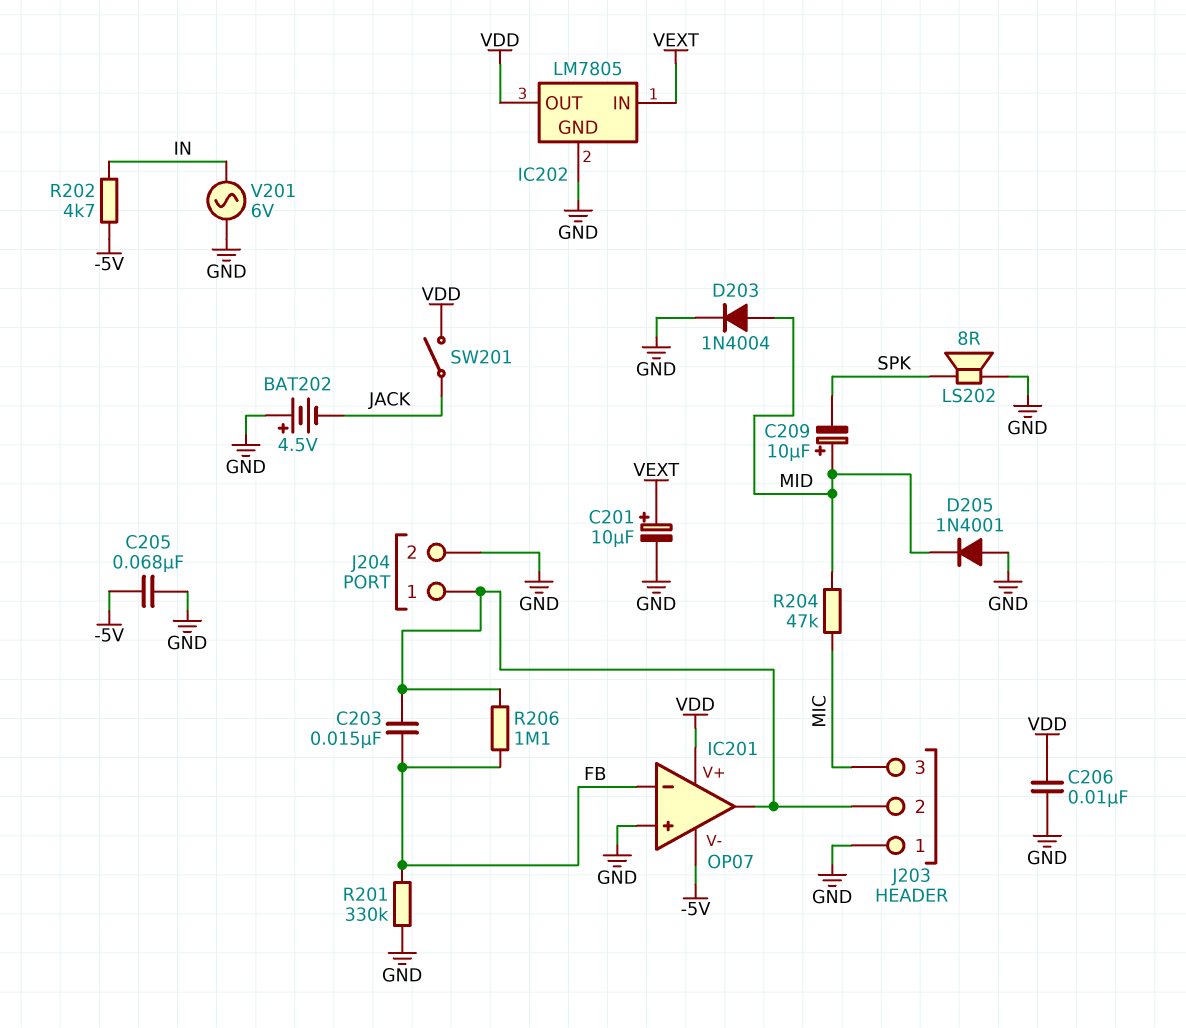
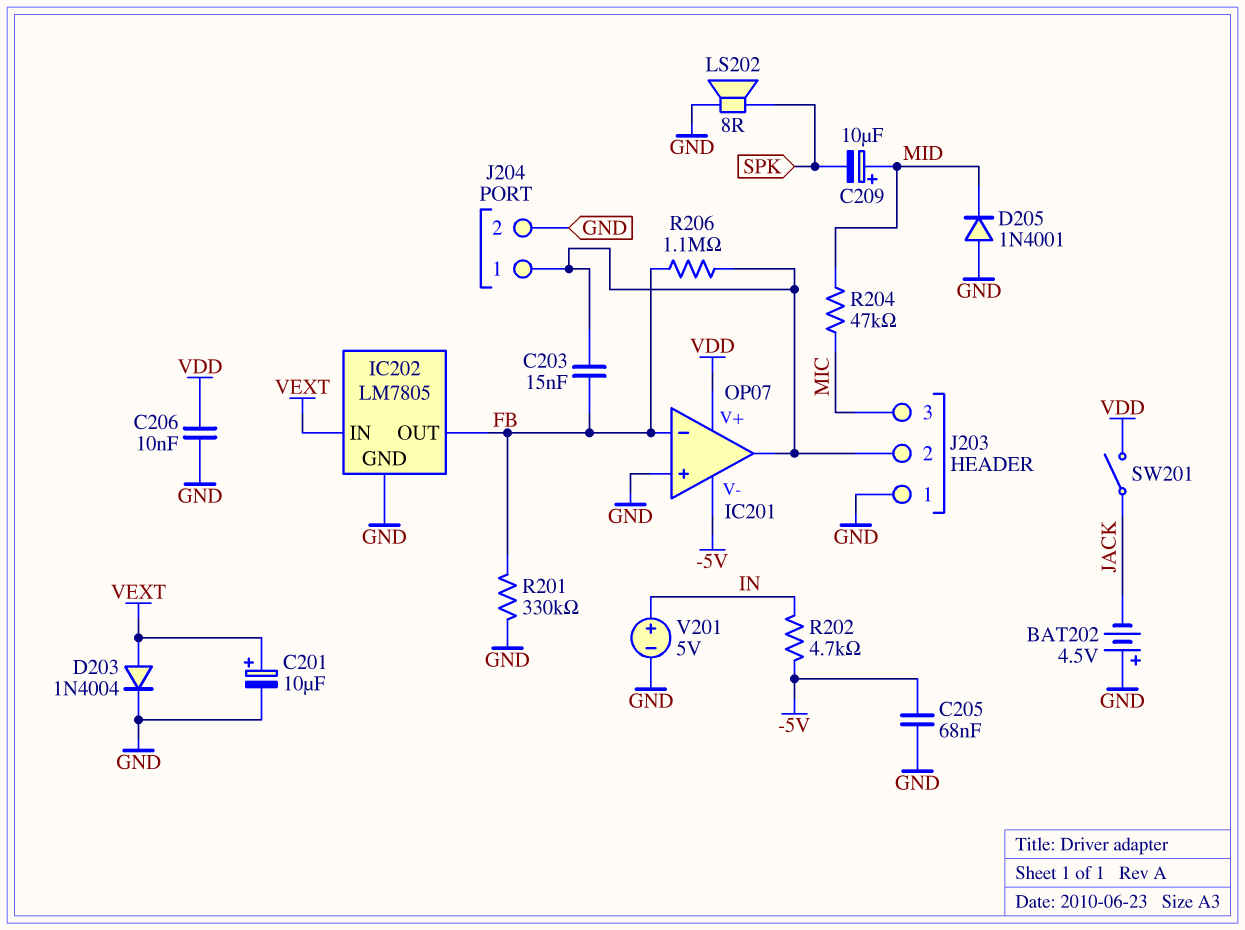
D203: diode 1N4004 (A MID, K GND) -> diode 1N4004 (A VEXT, K GND)
IC202 pin OUT: VDD -> FB
V201: AC 6V (GND, IN) -> 5V (plus IN, minus GND)

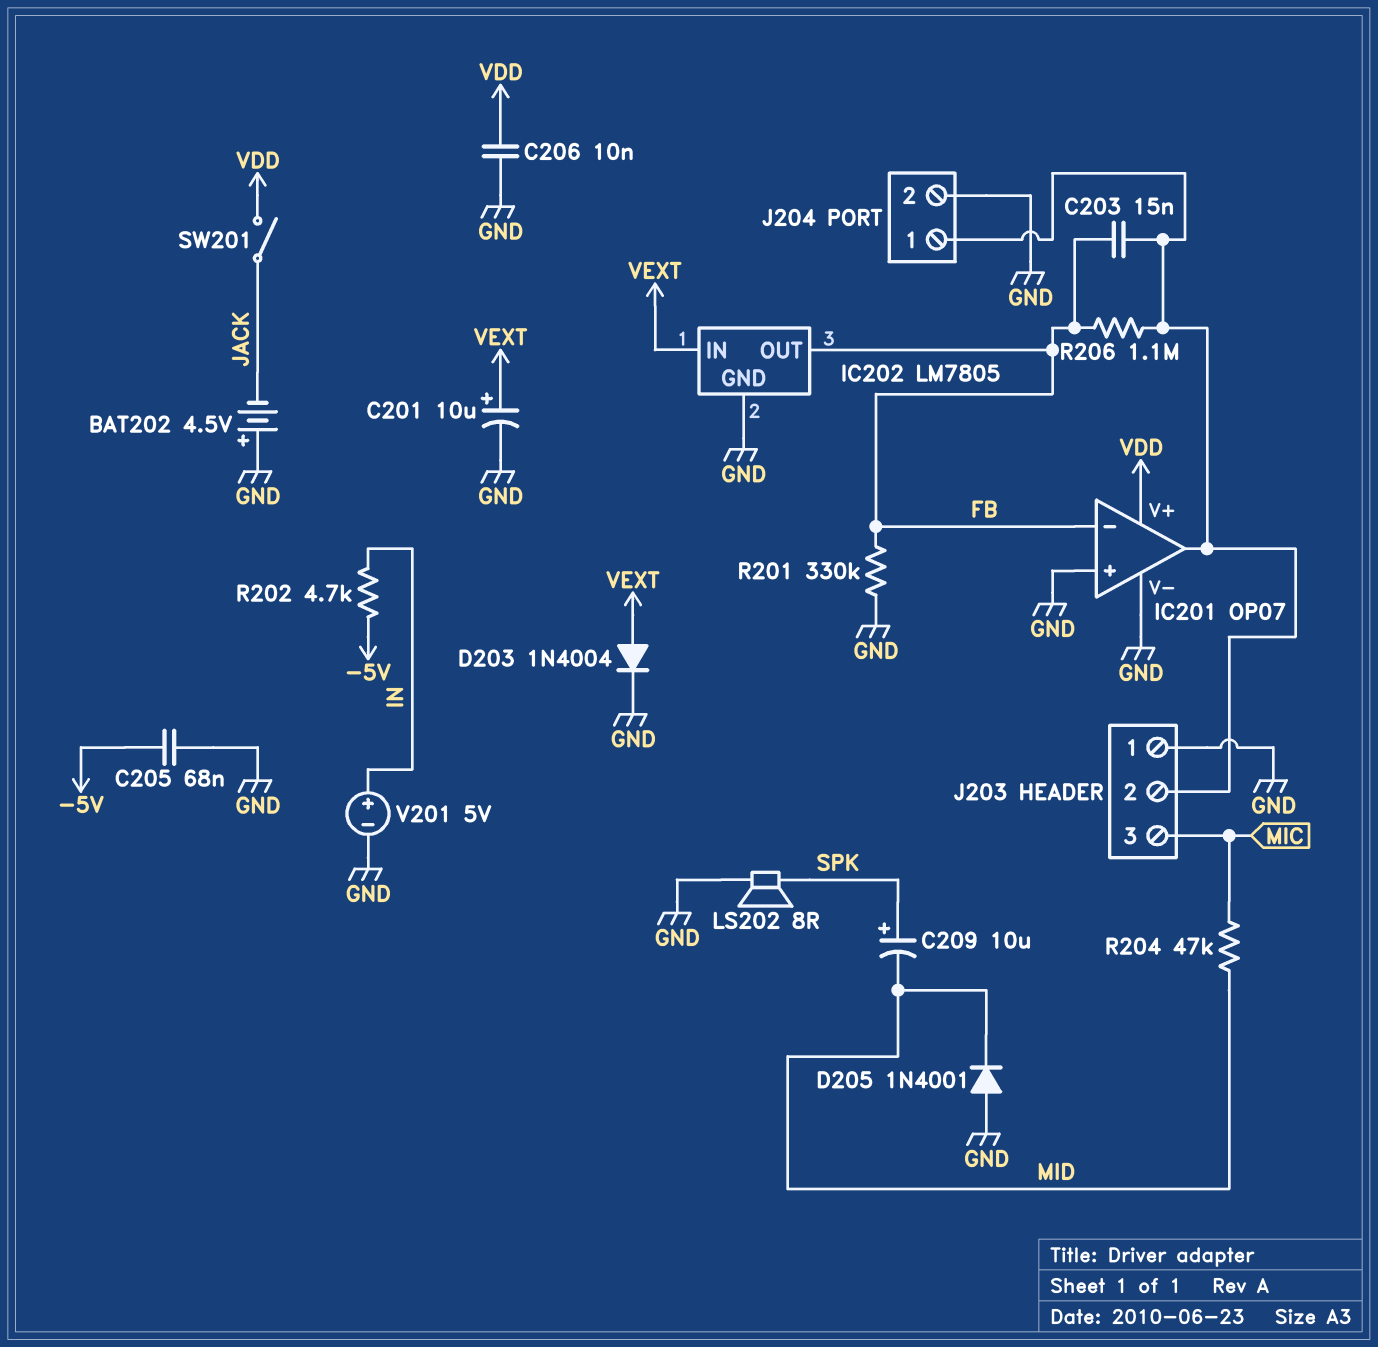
C209: 10uF (plus MID, minus SPK) -> 10uF (plus SPK, minus MID)
IC201 pin V-: -5V -> GND

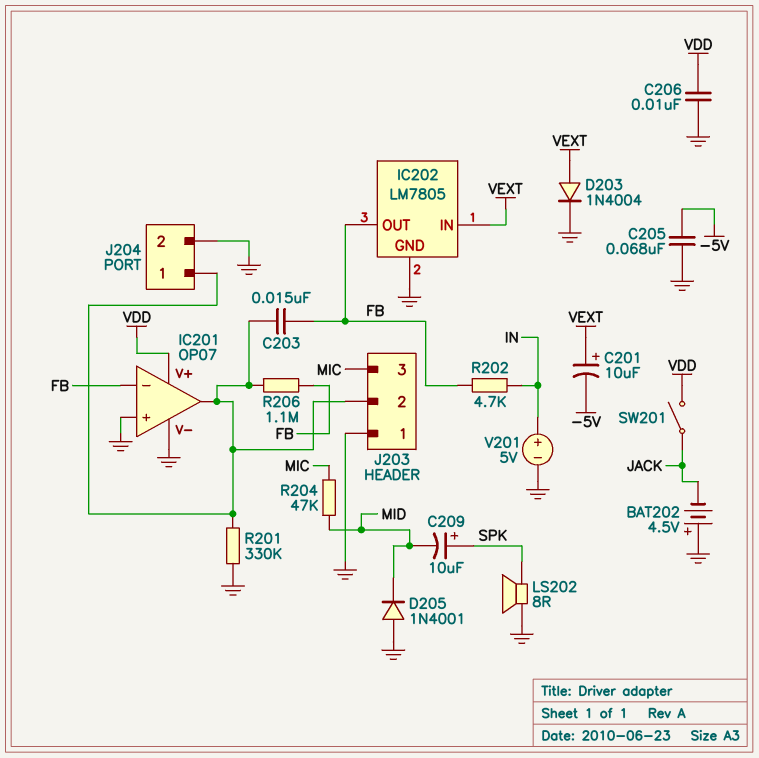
C201: 10uF (plus VEXT, minus GND) -> 10uF (plus VEXT, minus -5V)
R201: 330k (FB, GND) -> 330k (GND, IC201/out)
R202: 4.7k (-5V, IN) -> 4.7k (FB, IN)

